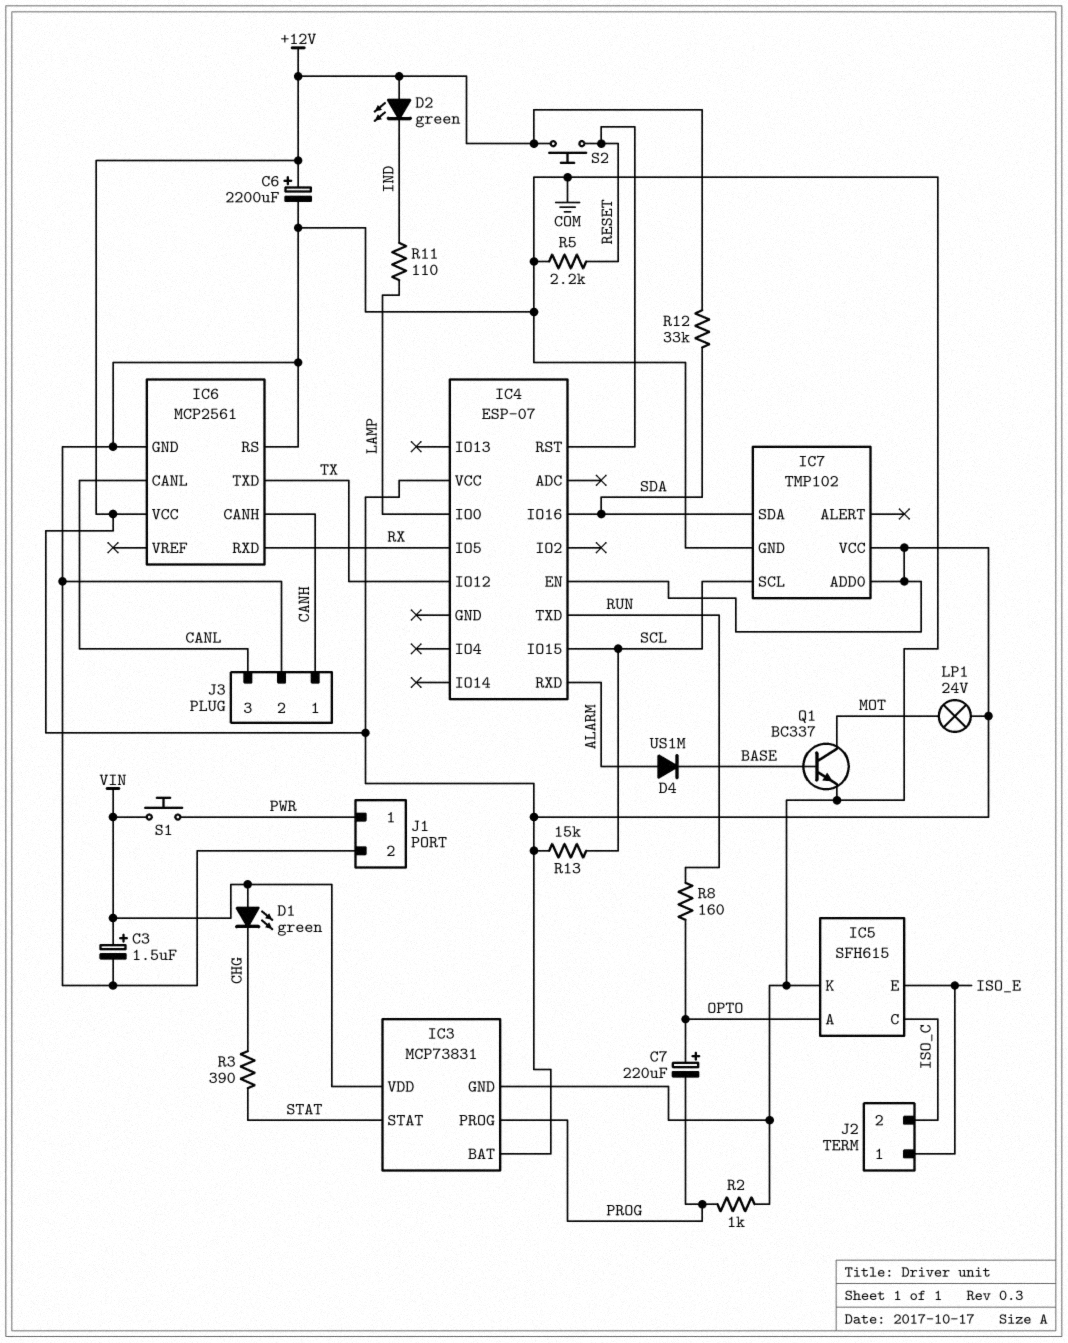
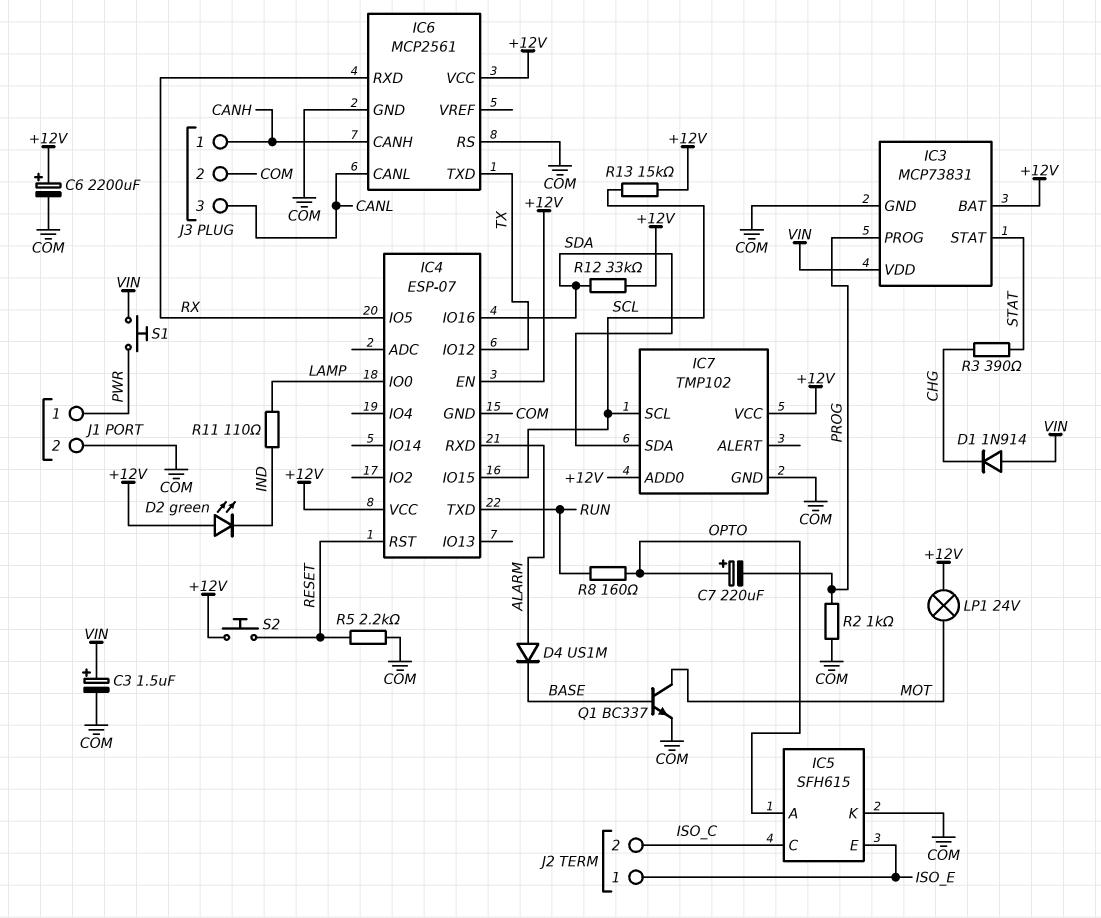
D1: LED green (A VIN, K CHG) -> diode 1N914 (A VIN, K CHG)
IC4 pin GND: none -> COM

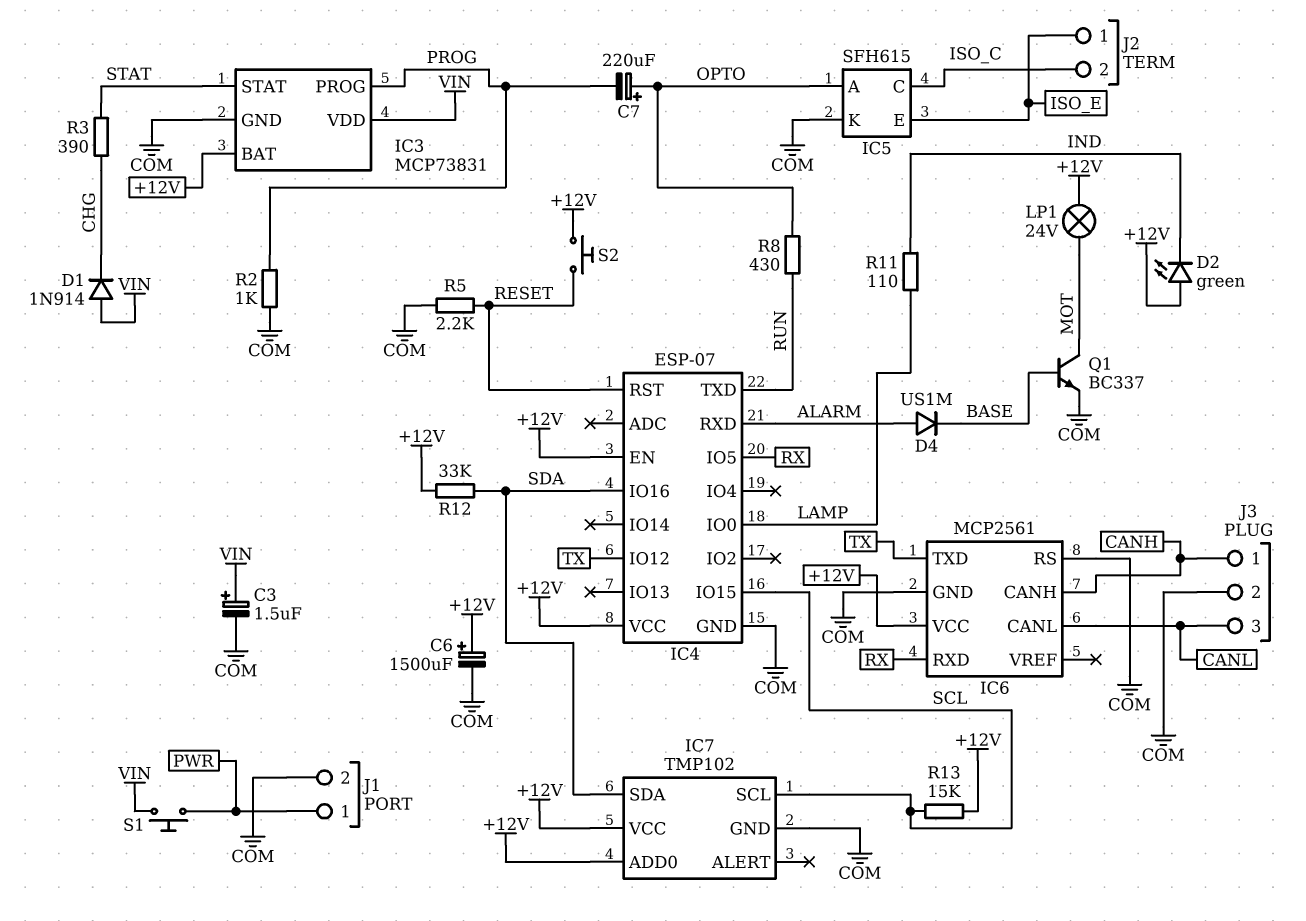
C6: 2200uF (plus +12V, minus COM) -> 1500uF (plus +12V, minus COM)
R8: 160 (OPTO, RUN) -> 430 (OPTO, RUN)

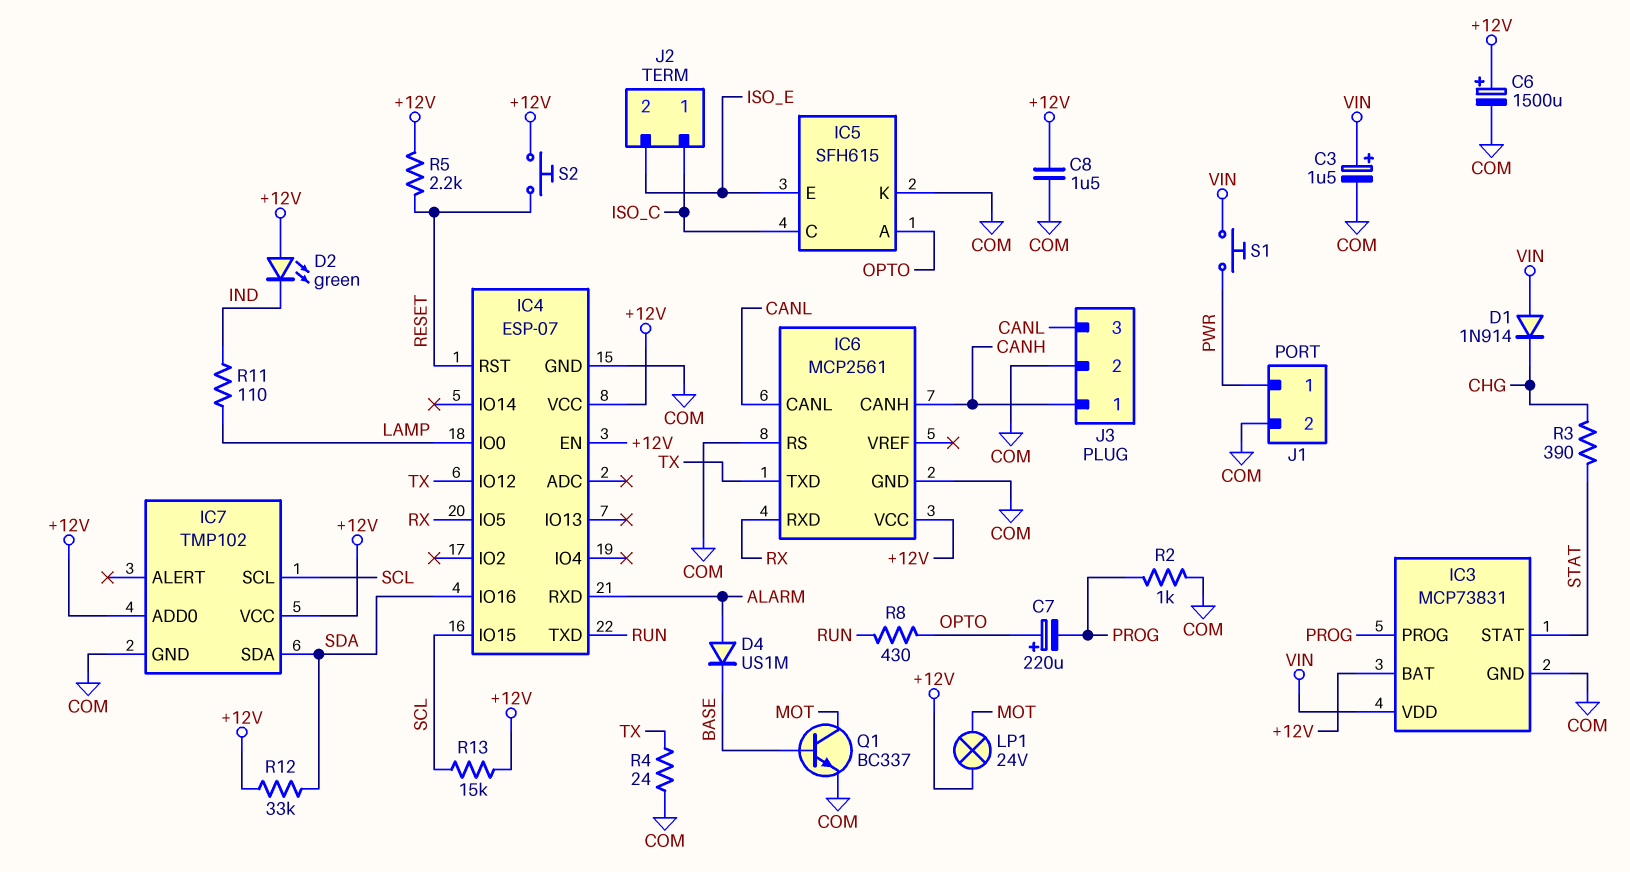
C8: none -> 1.5uF (+12V, COM)
J2 pin 1: ISO_E -> ISO_C
J2 pin 2: ISO_C -> ISO_E
R4: none -> 24 (COM, TX)
R5: 2.2k (COM, RESET) -> 2.2k (+12V, RESET)

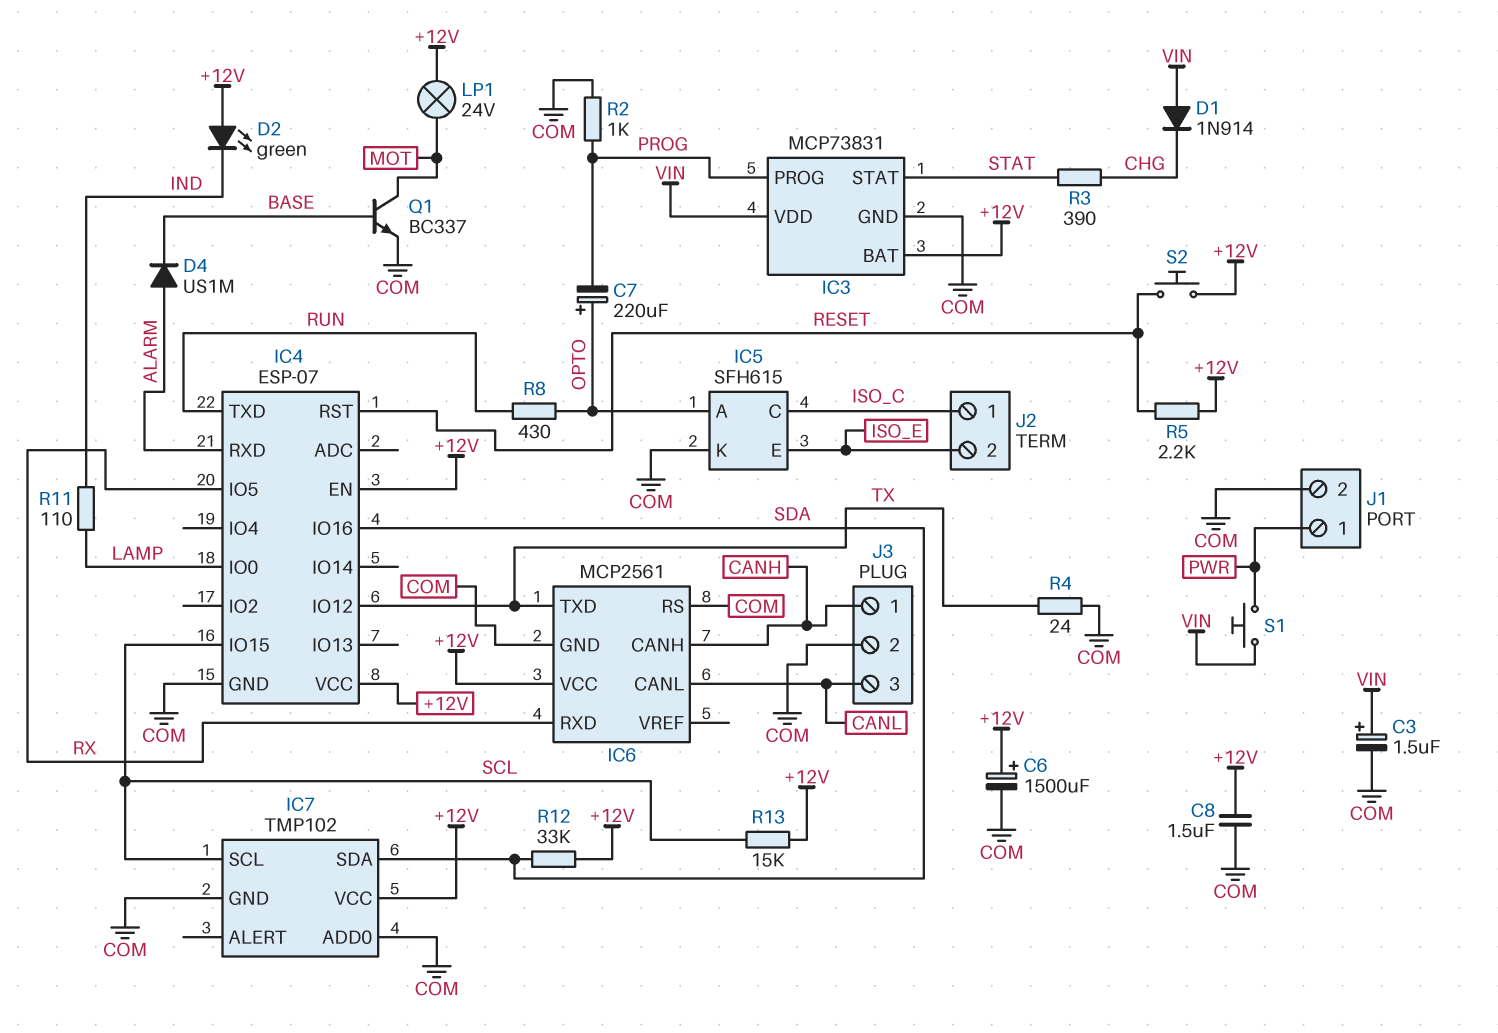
IC7 pin ADD0: +12V -> COM

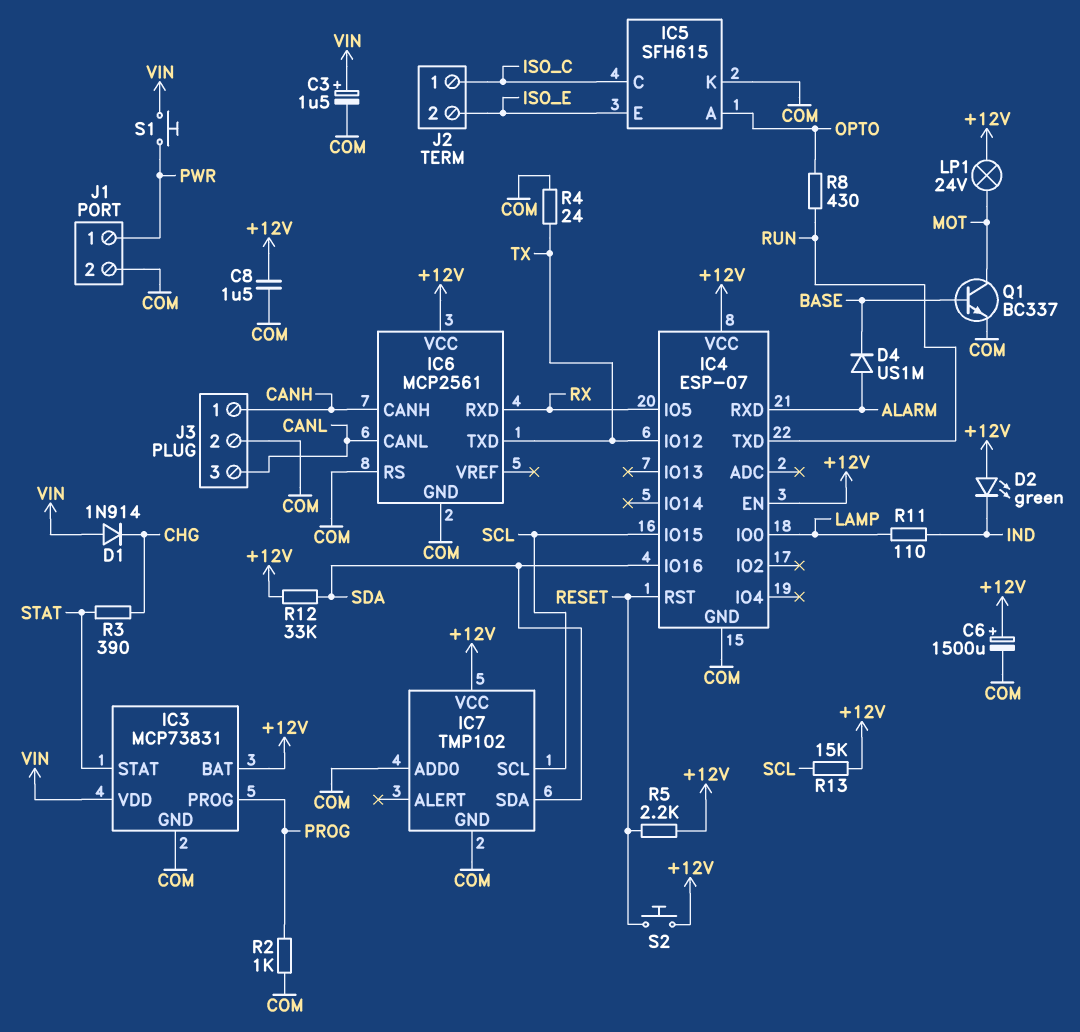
C7: 220uF (plus OPTO, minus PROG) -> none

